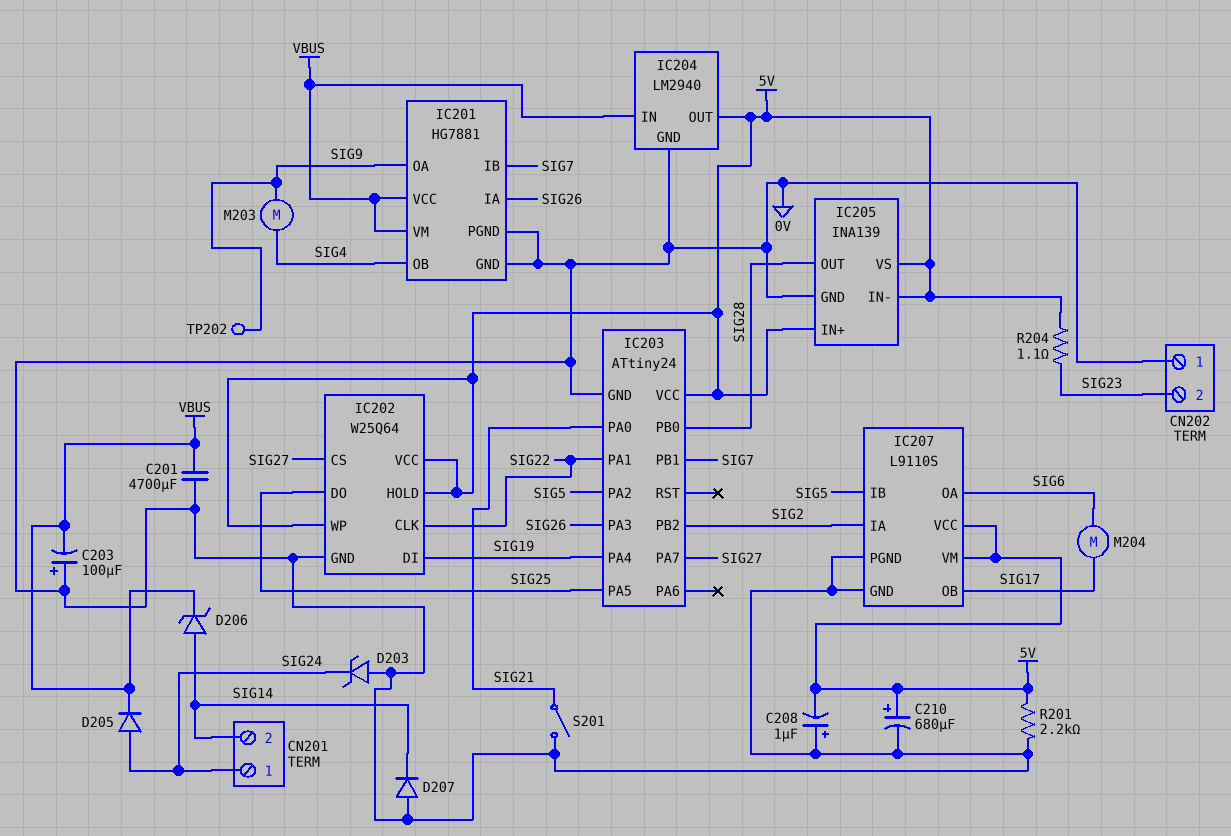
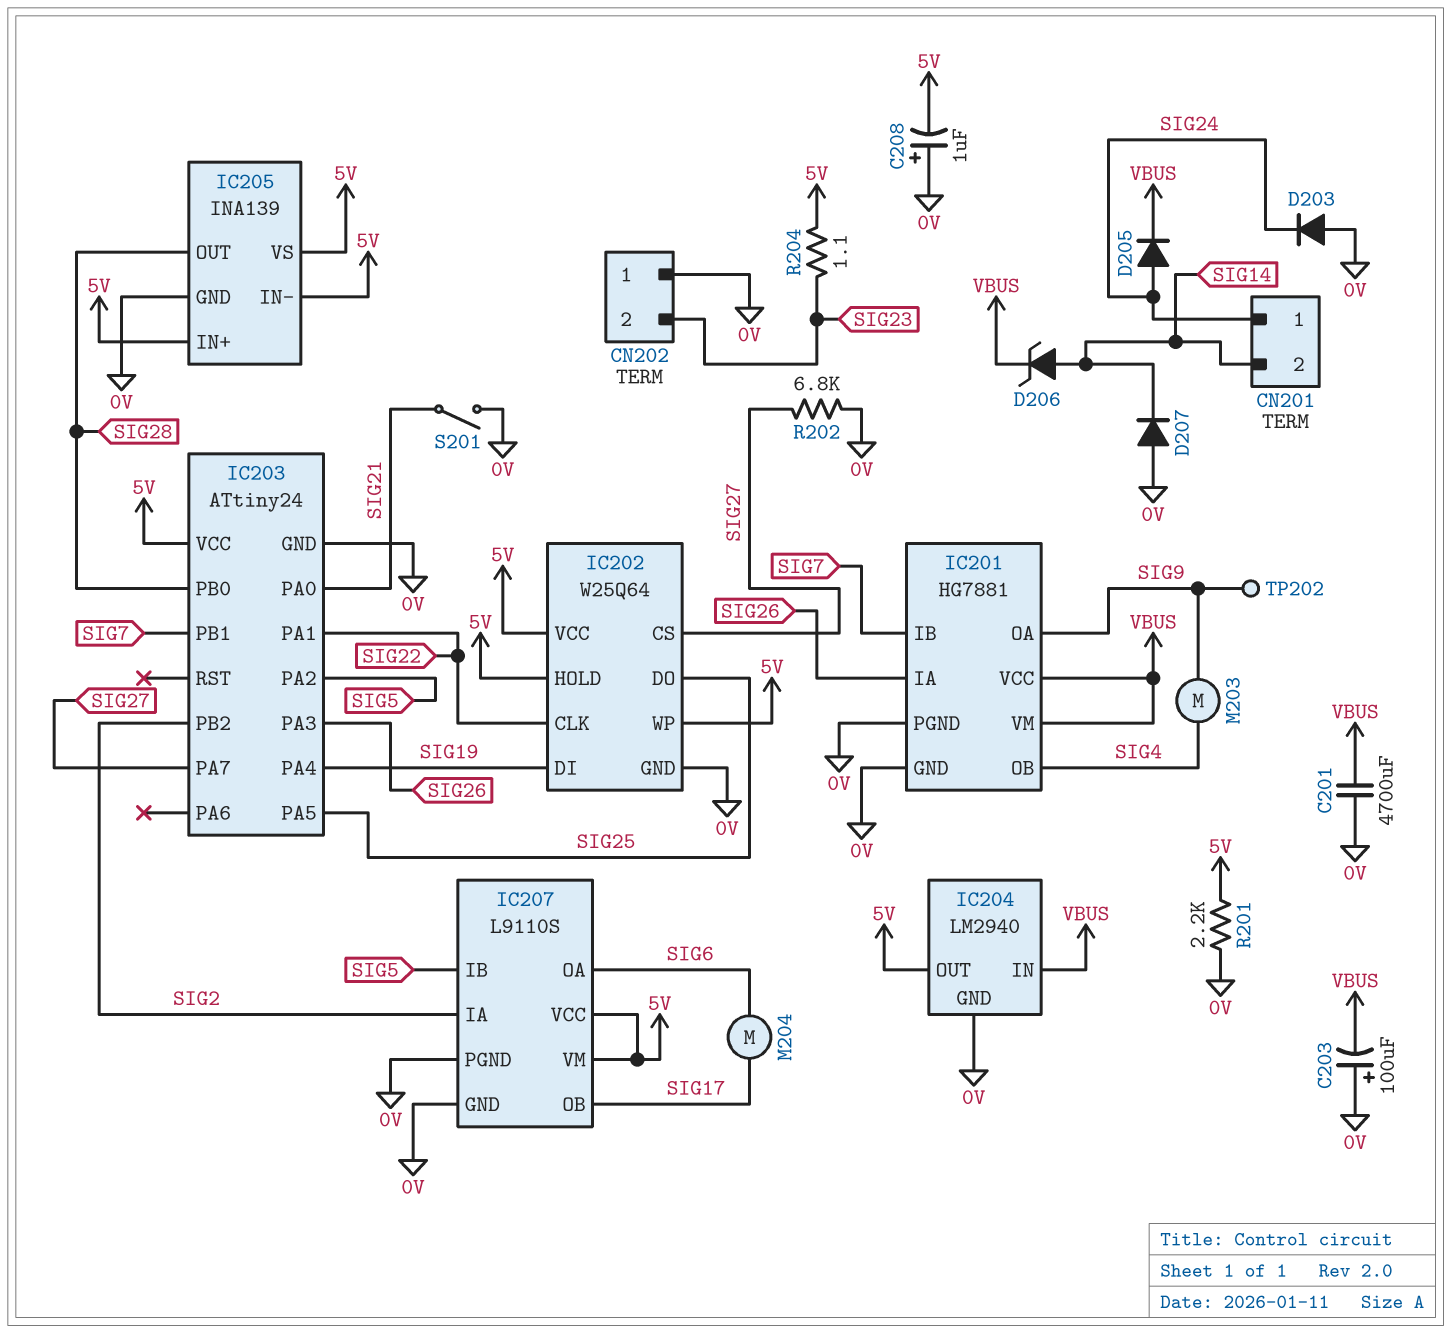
C210: 680uF (plus 5V, minus 0V) -> none
D203: zener (A 0V, K SIG24) -> diode (A 0V, K SIG24)
R202: none -> 6.8k (0V, SIG27)

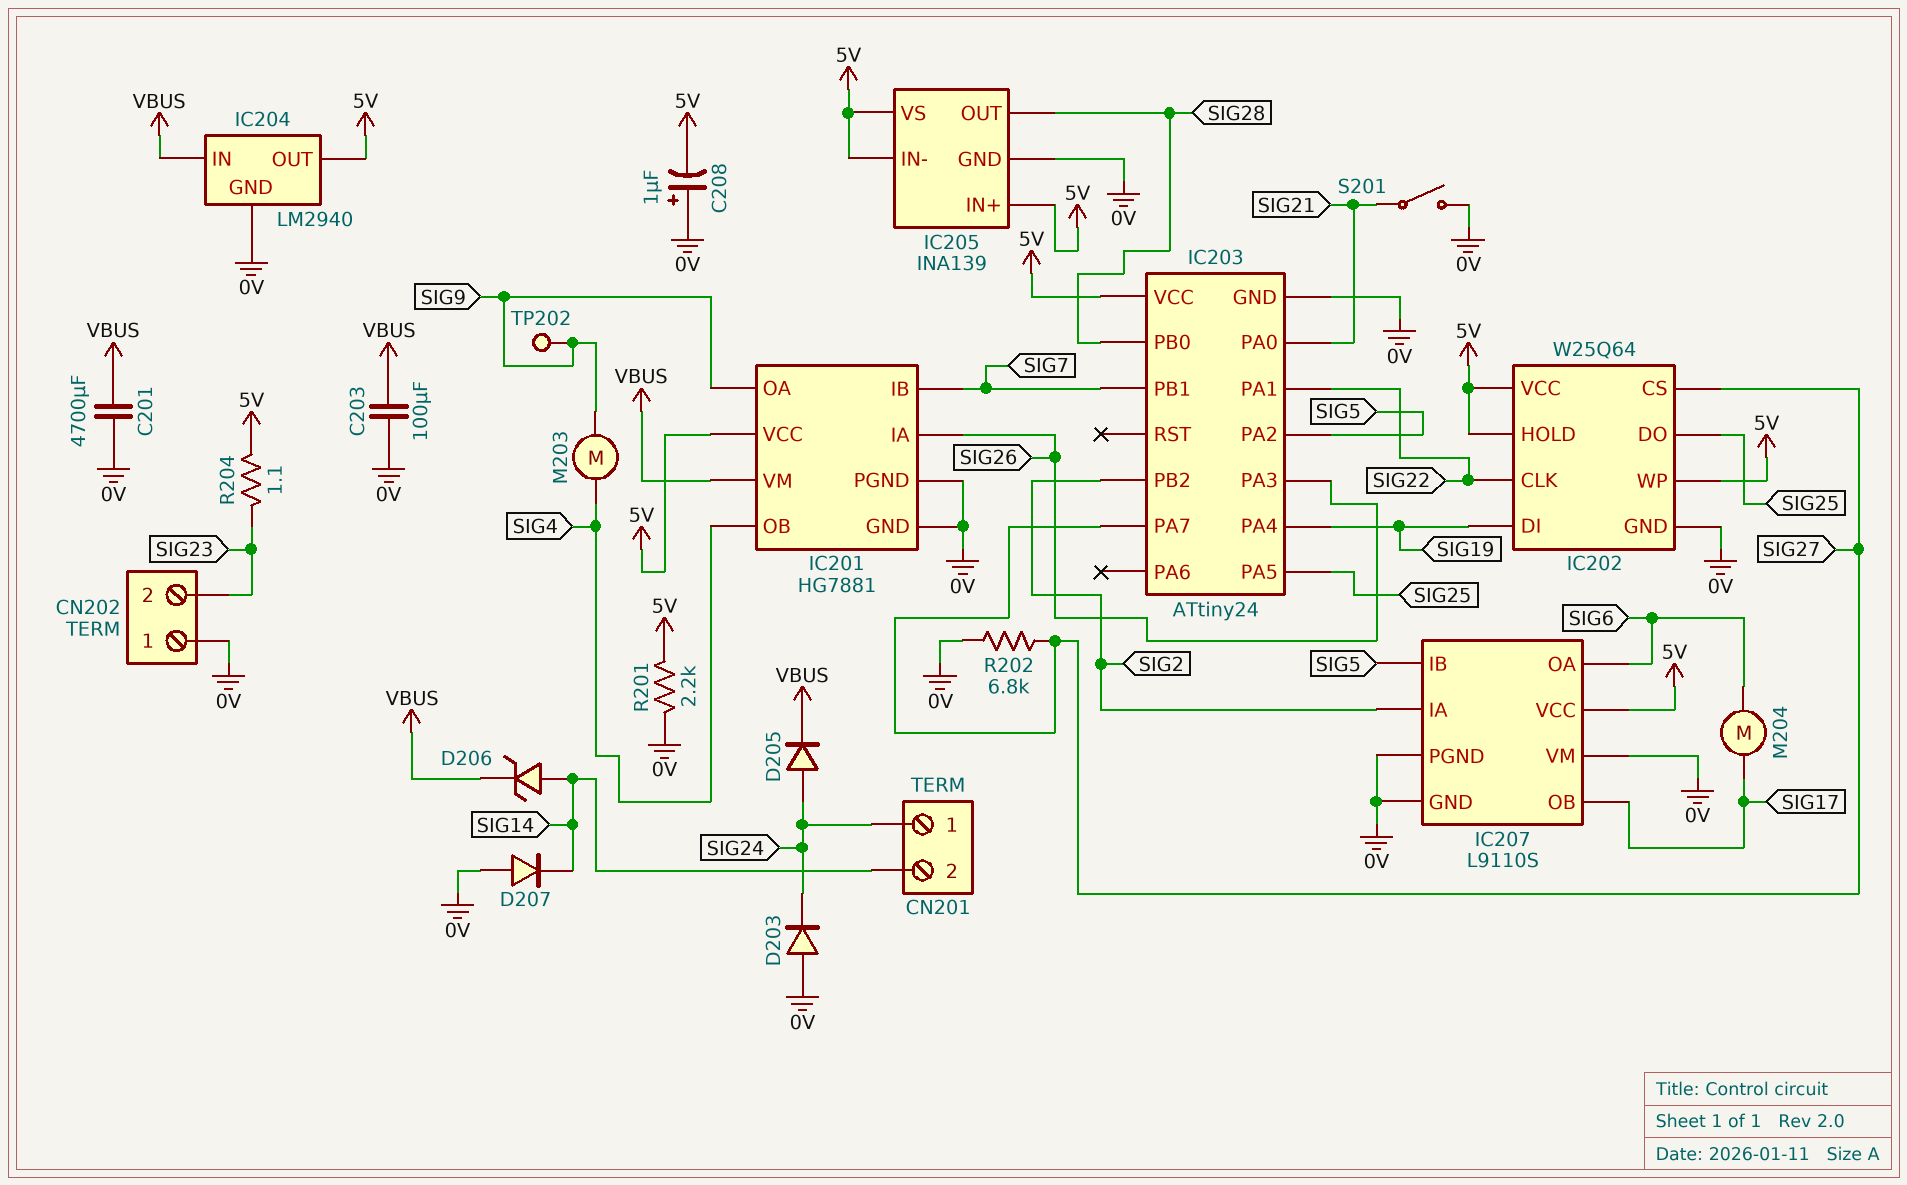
C203: 100uF (plus 0V, minus VBUS) -> 100uF (0V, VBUS)
IC201 pin VCC: VBUS -> 5V
IC207 pin VM: 5V -> 0V

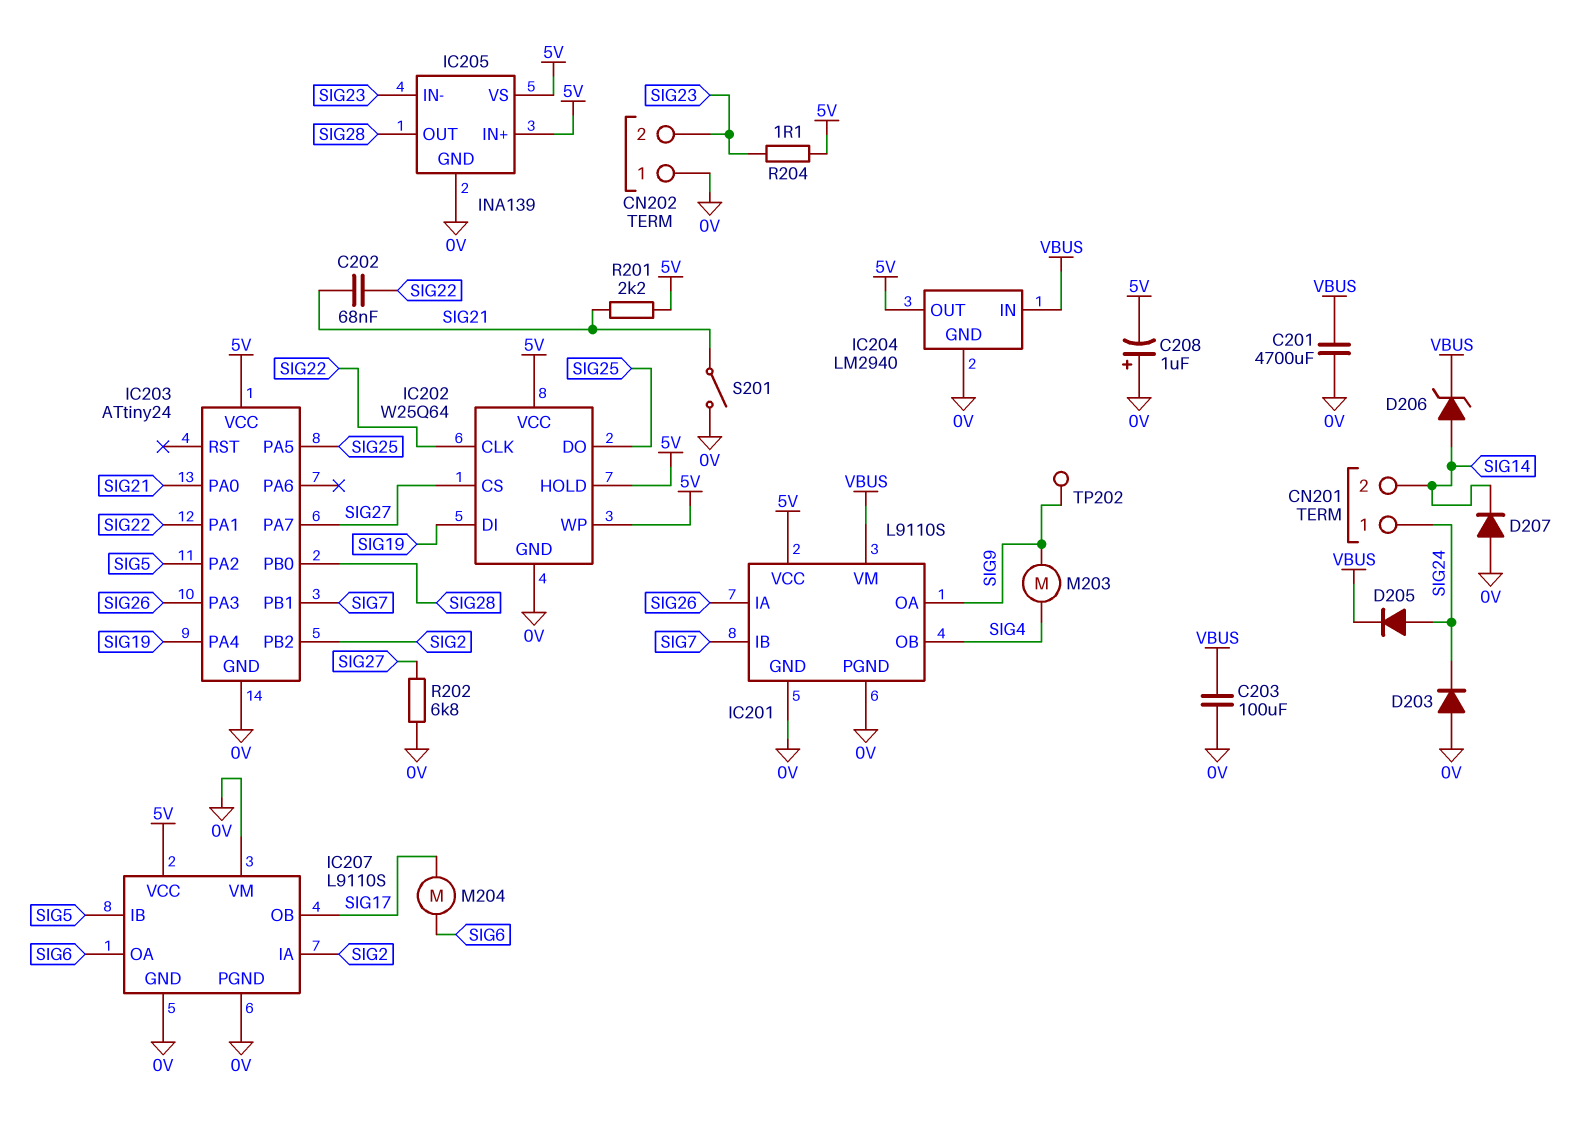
C202: none -> 68nF (SIG21, SIG22)
IC201: HG7881 -> L9110S
IC205 pin IN-: 5V -> SIG23
R201: 2.2k (0V, 5V) -> 2.2k (5V, SIG21)

